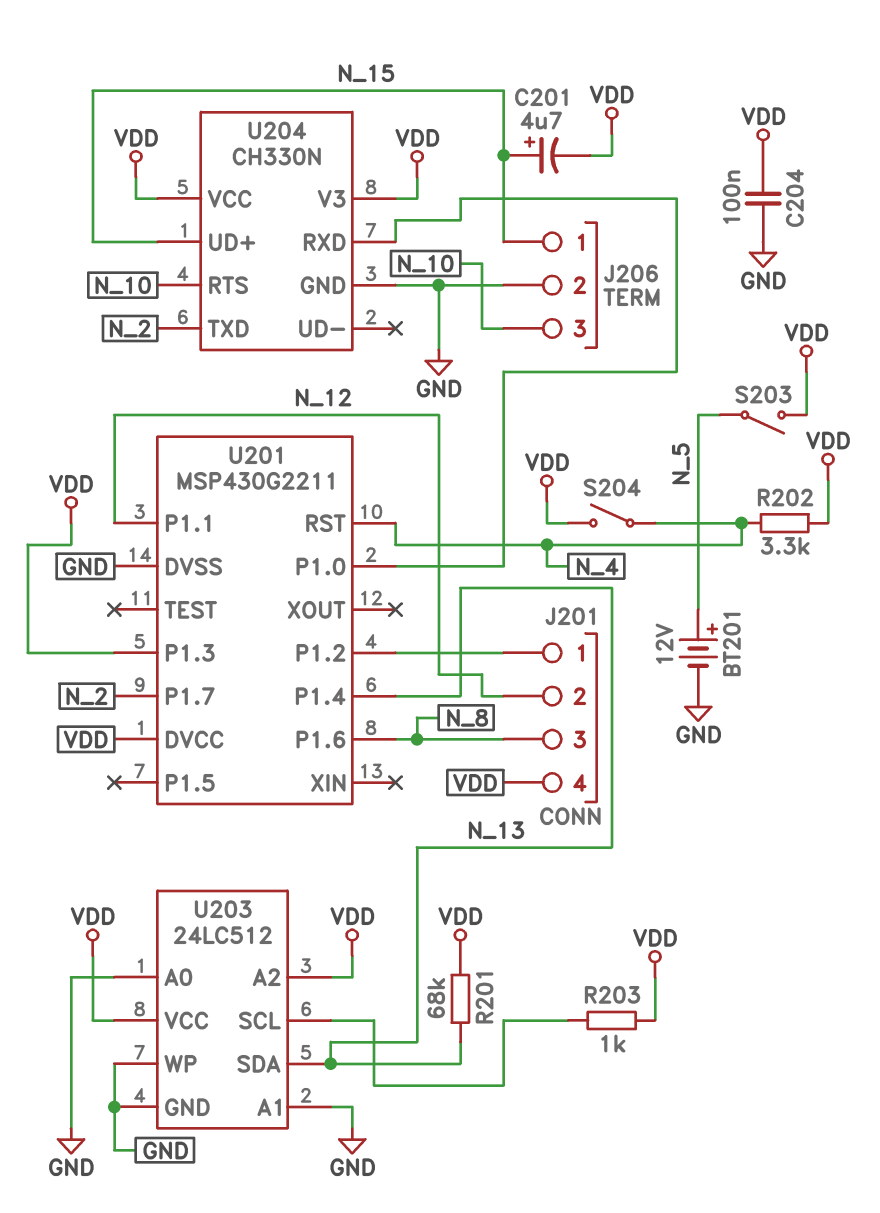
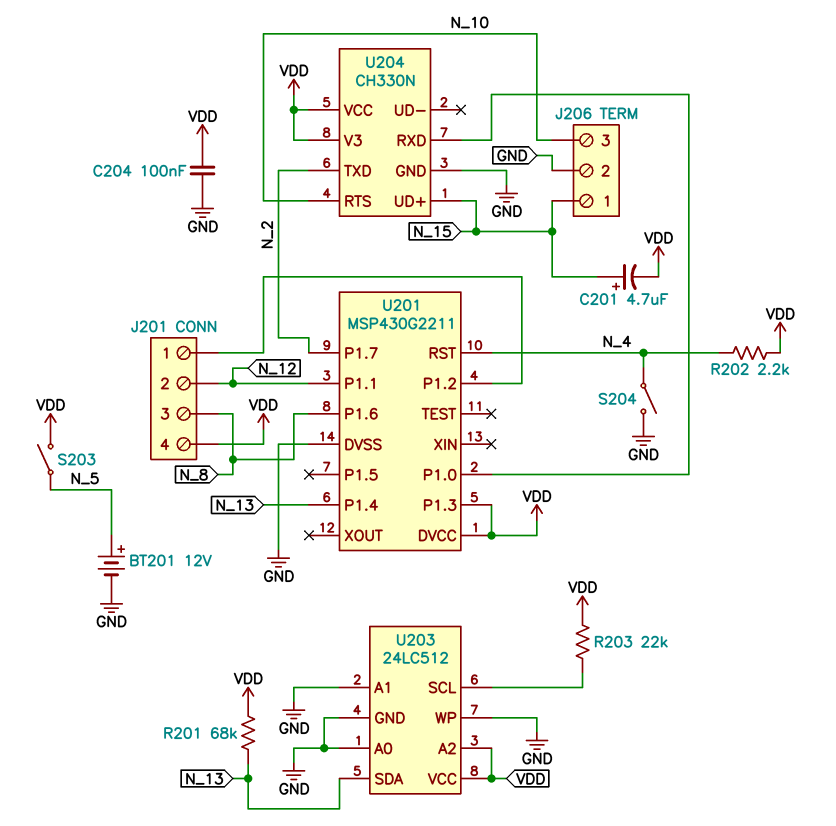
R202: 3.3k (N_4, VDD) -> 2.2k (N_4, VDD)
R203: 1k (U203/SCL, VDD) -> 22k (U203/SCL, VDD)
S204: switch (N_4, VDD) -> switch (GND, N_4)

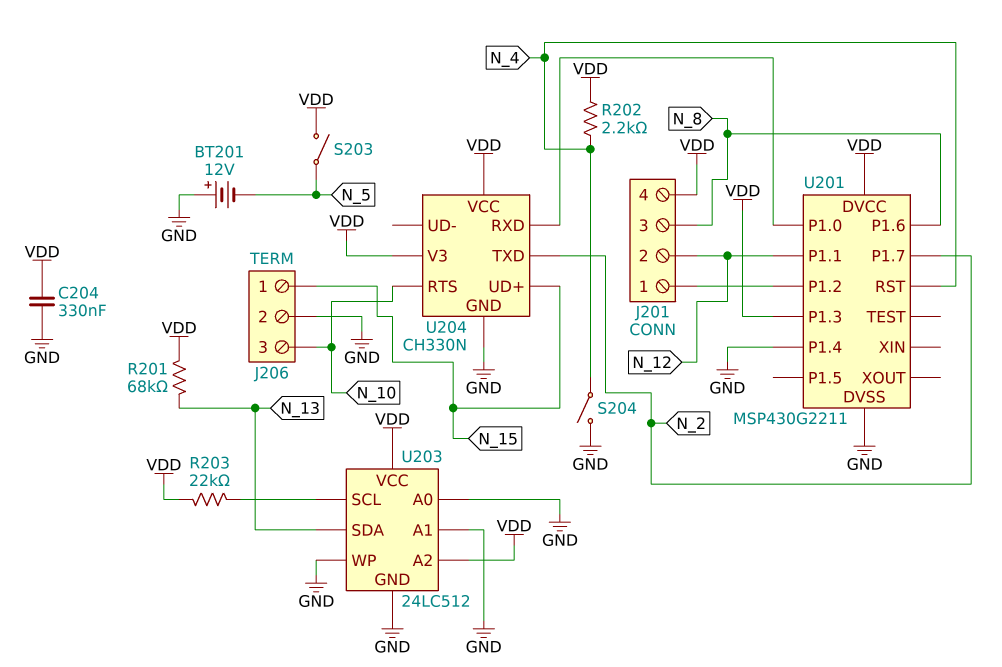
BT201: 12V (plus N_5, minus GND) -> 12V (plus GND, minus N_5)
C201: 4.7uF (plus N_15, minus VDD) -> none
C204: 100nF (GND, VDD) -> 330nF (GND, VDD)
U201 pin P1.4: N_13 -> GND

